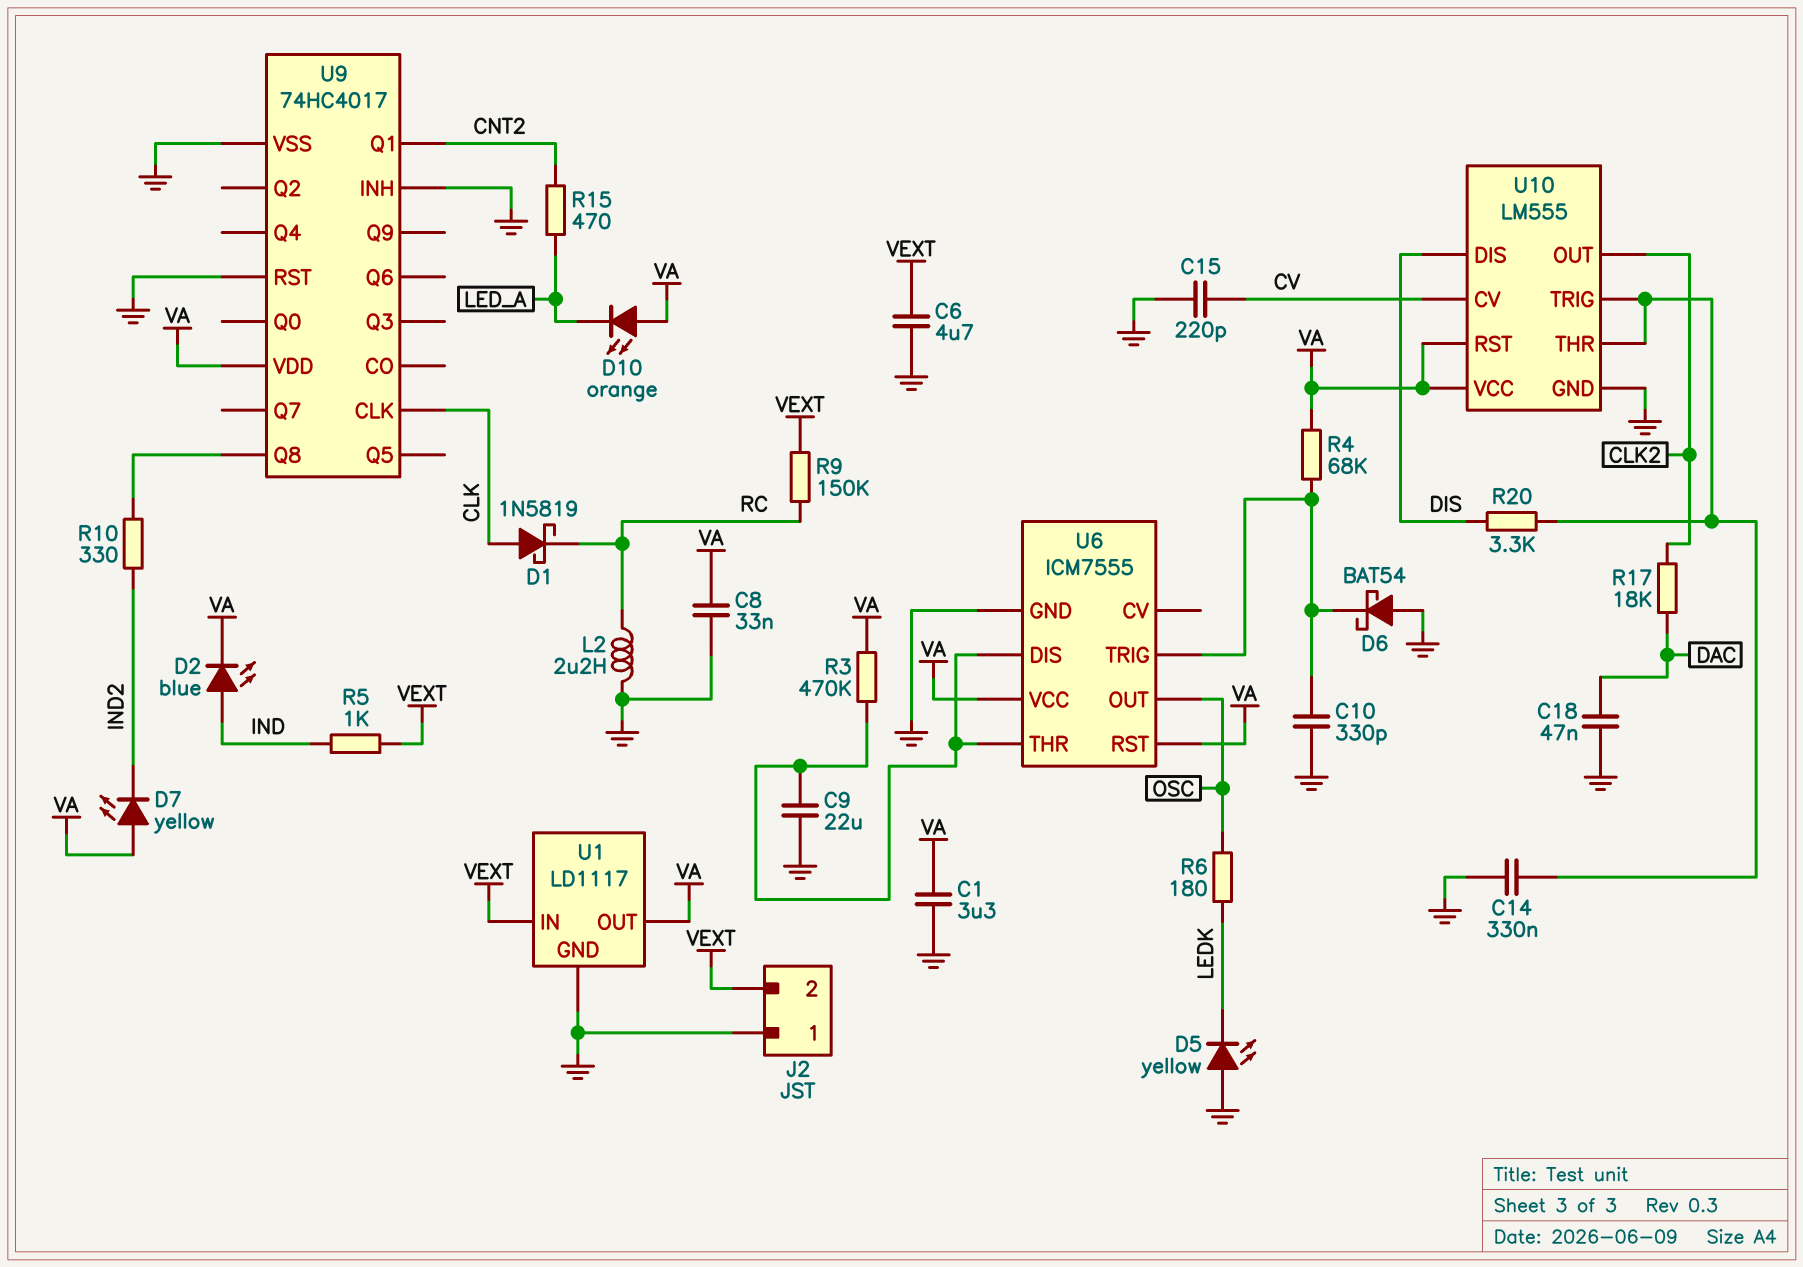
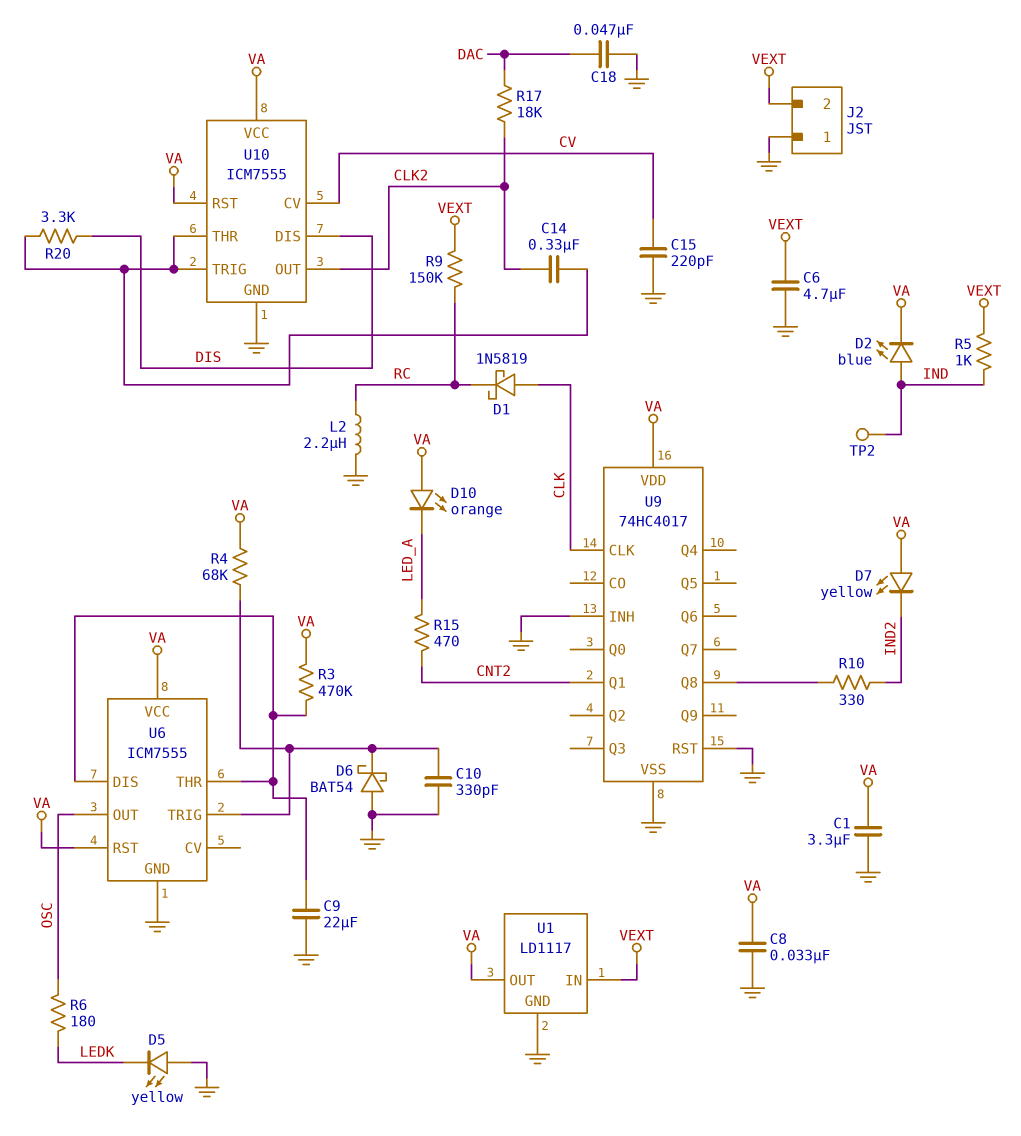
C14: 330nF (GND, U10/THR) -> 330nF (CLK2, U10/THR)
TP2: none -> test point (IND)
U10: LM555 -> ICM7555

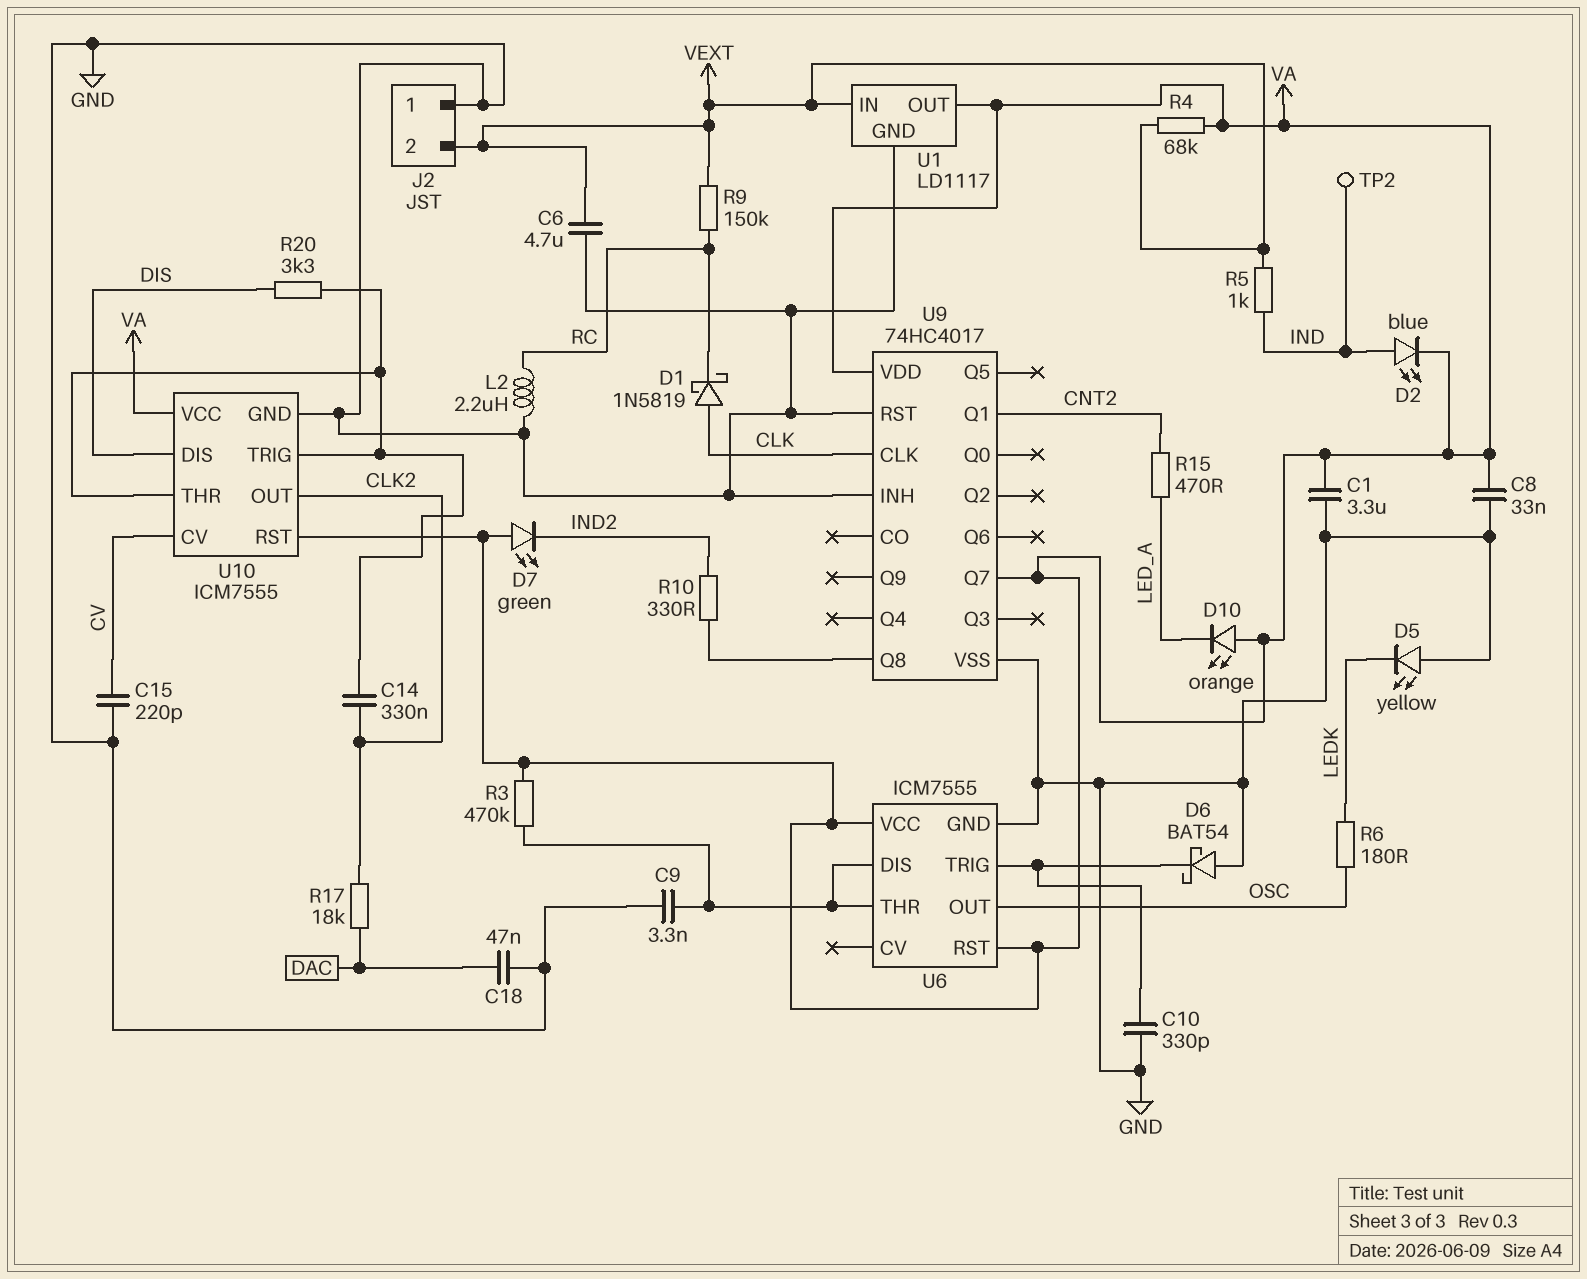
C9: 22uF (GND, U6/DIS) -> 3.3nF (GND, U6/DIS)
D7: LED yellow (A VA, K IND2) -> LED green (A VA, K IND2)
R4: 68k (U6/TRIG, VA) -> 68k (VA, VEXT)
U9 pin Q7: none -> VA

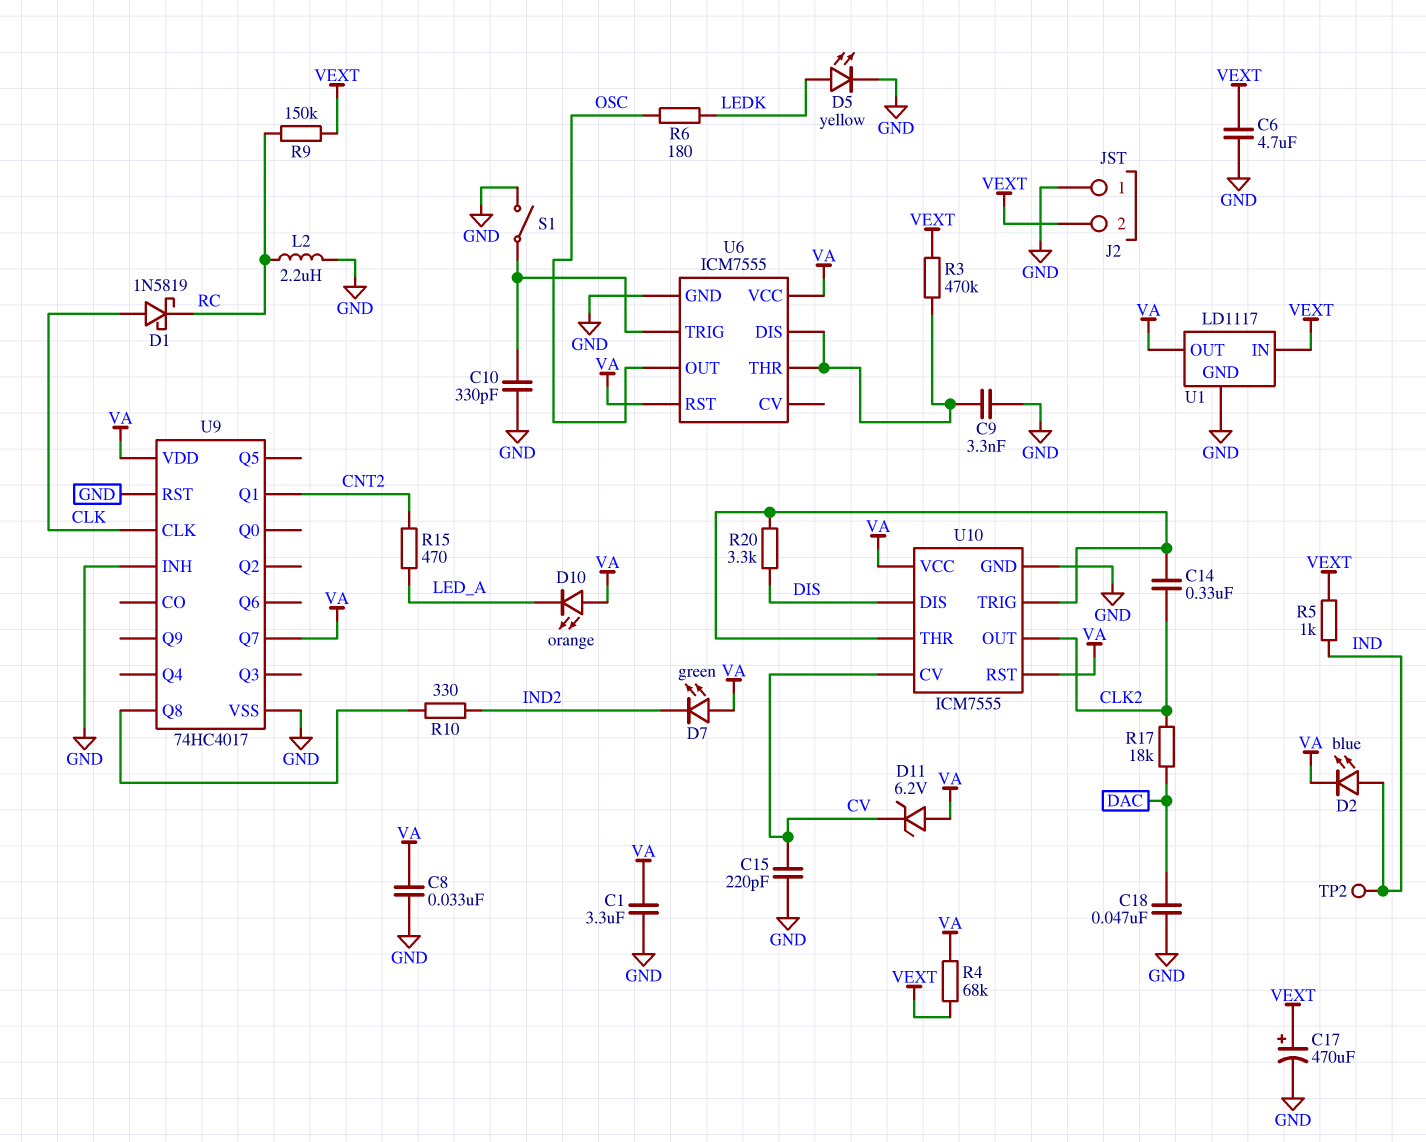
C17: none -> 470uF (plus VEXT, minus GND)
D5: LED yellow (A GND, K LEDK) -> LED yellow (A LEDK, K GND)
D6: schottky BAT54 (A GND, K U6/TRIG) -> none
D11: none -> zener 6.2V (A VA, K CV)
R3: 470k (U6/DIS, VA) -> 470k (U6/DIS, VEXT)
S1: none -> switch (GND, U6/TRIG)

